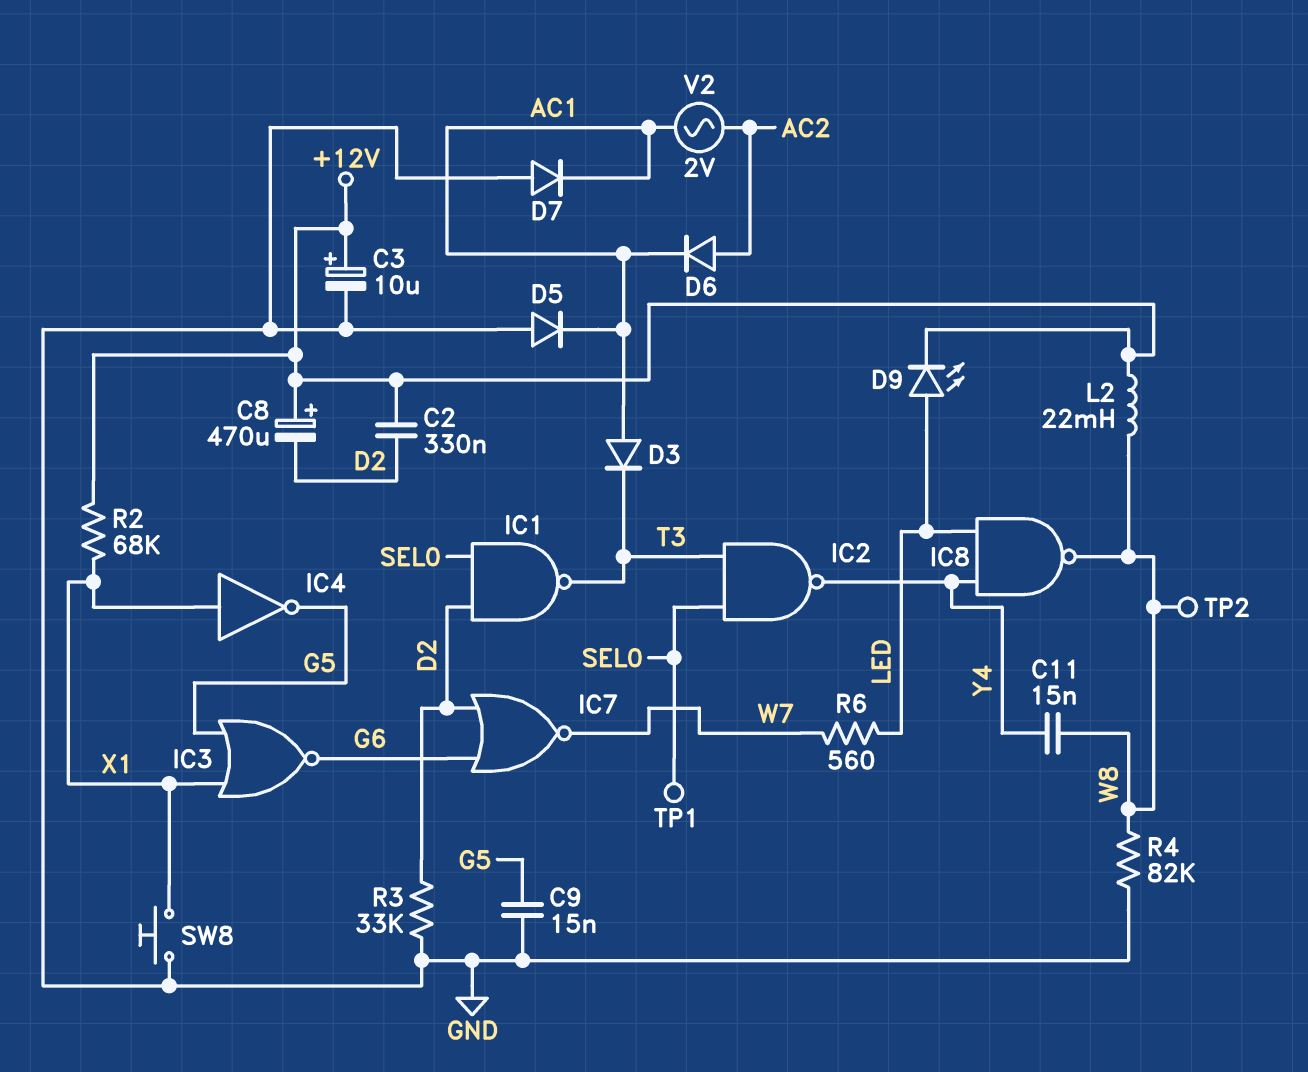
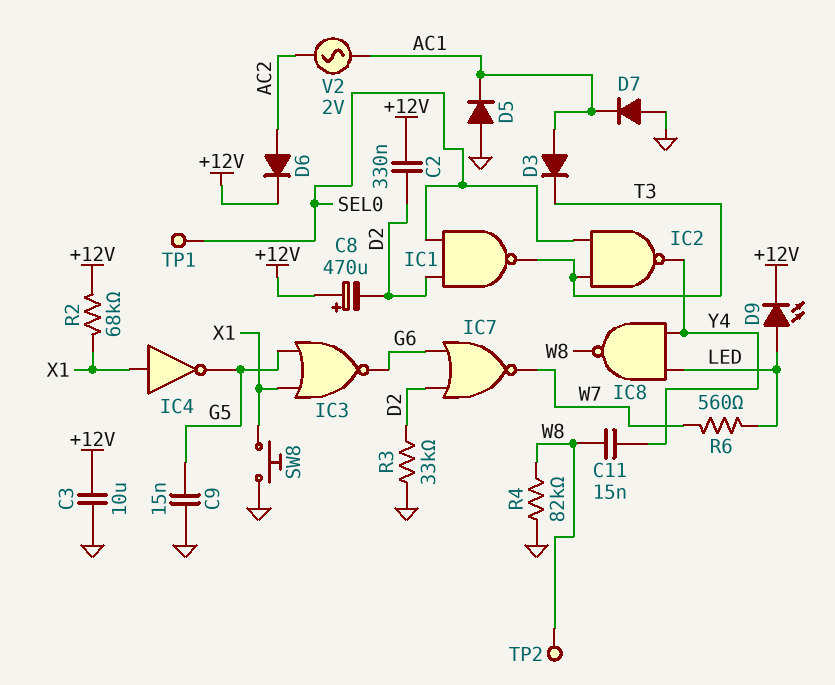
C3: 10uF (plus +12V, minus GND) -> 10uF (+12V, GND)
D6: diode (A AC2, K AC1) -> diode (A AC2, K +12V)
L2: 22mH (+12V, W8) -> none

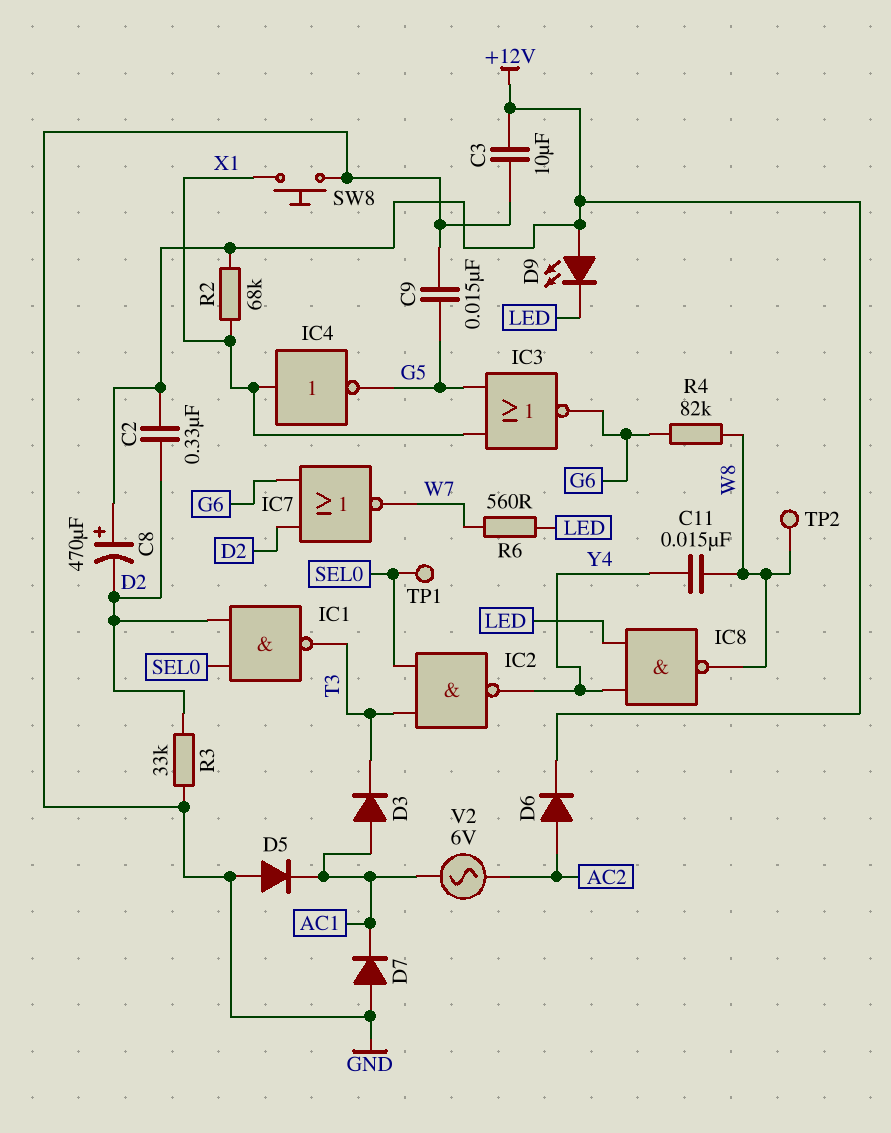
D9: LED (A LED, K +12V) -> LED (A +12V, K LED)
R4: 82k (GND, W8) -> 82k (G6, W8)
V2: AC 2V (AC1, AC2) -> AC 6V (AC1, AC2)

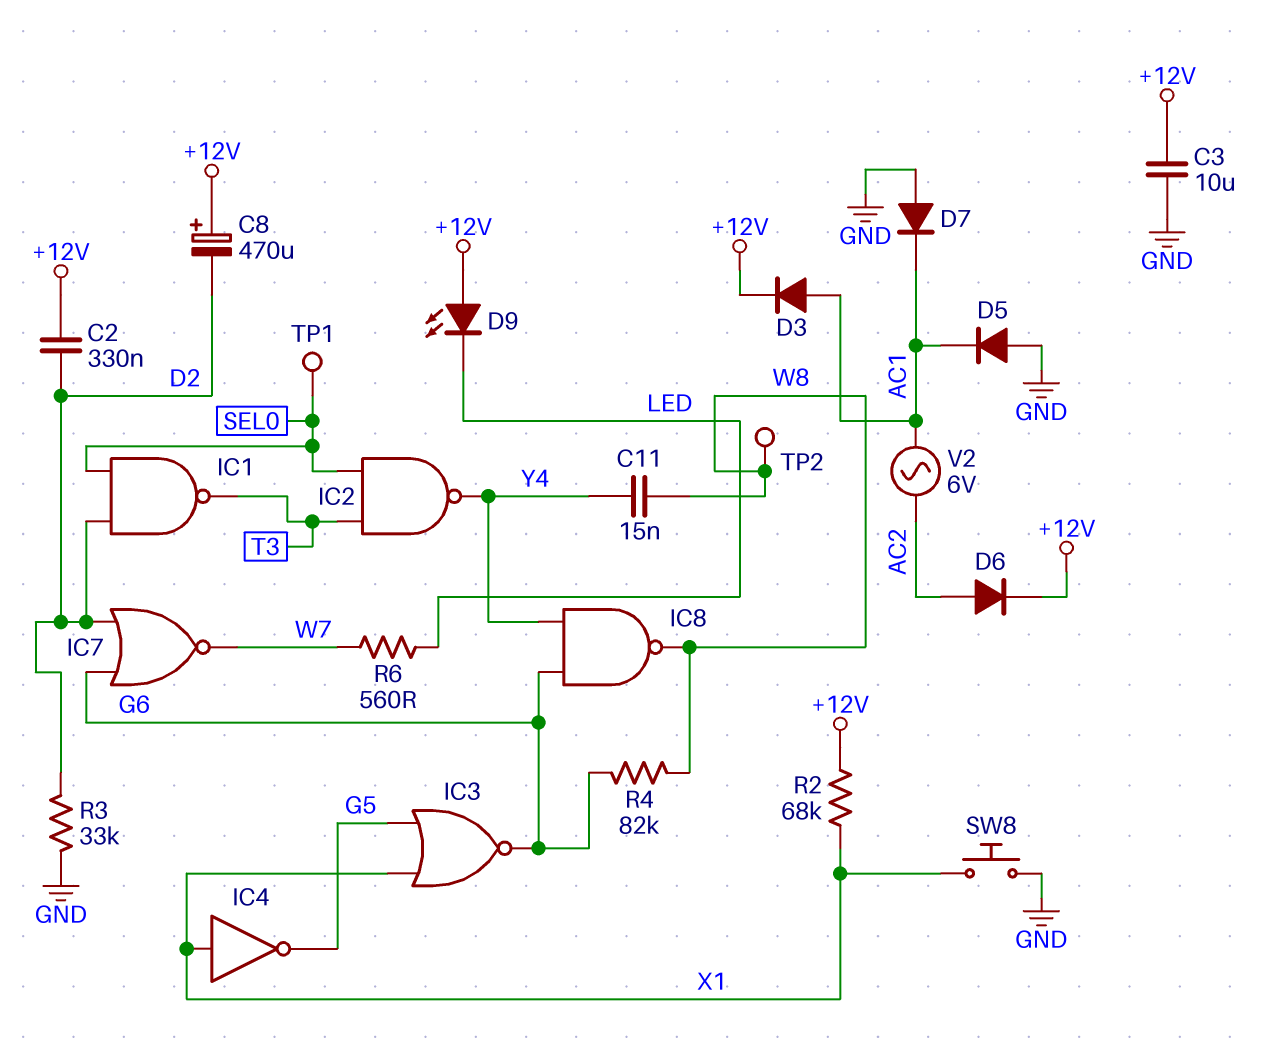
C9: 15nF (G5, GND) -> none
D3: diode (A AC1, K T3) -> diode (A AC1, K +12V)
IC8: NAND (in LED, in Y4, out W8) -> NAND (in G6, in Y4, out W8)

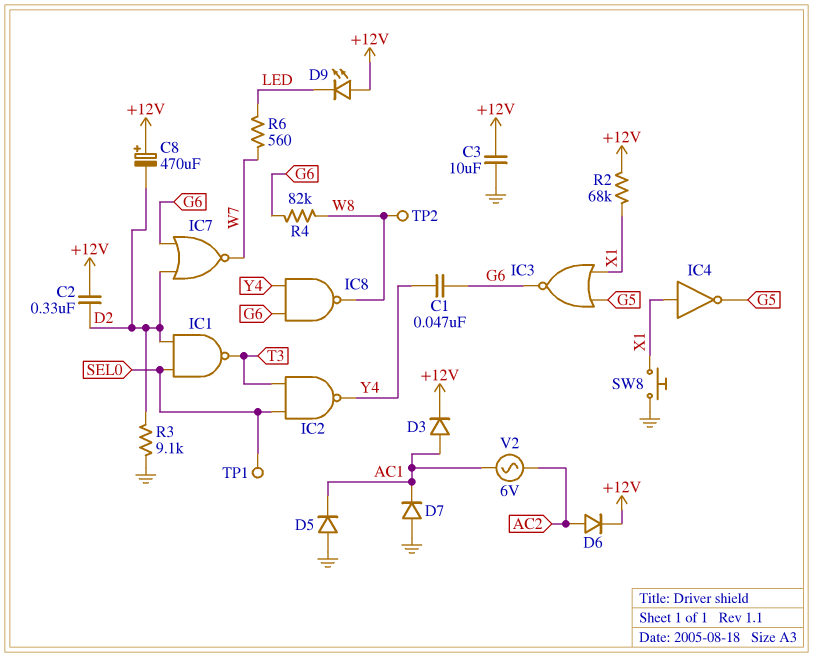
C1: none -> 47nF (G6, Y4)
C11: 15nF (W8, Y4) -> none
R3: 33k (D2, GND) -> 9.1k (D2, GND)

